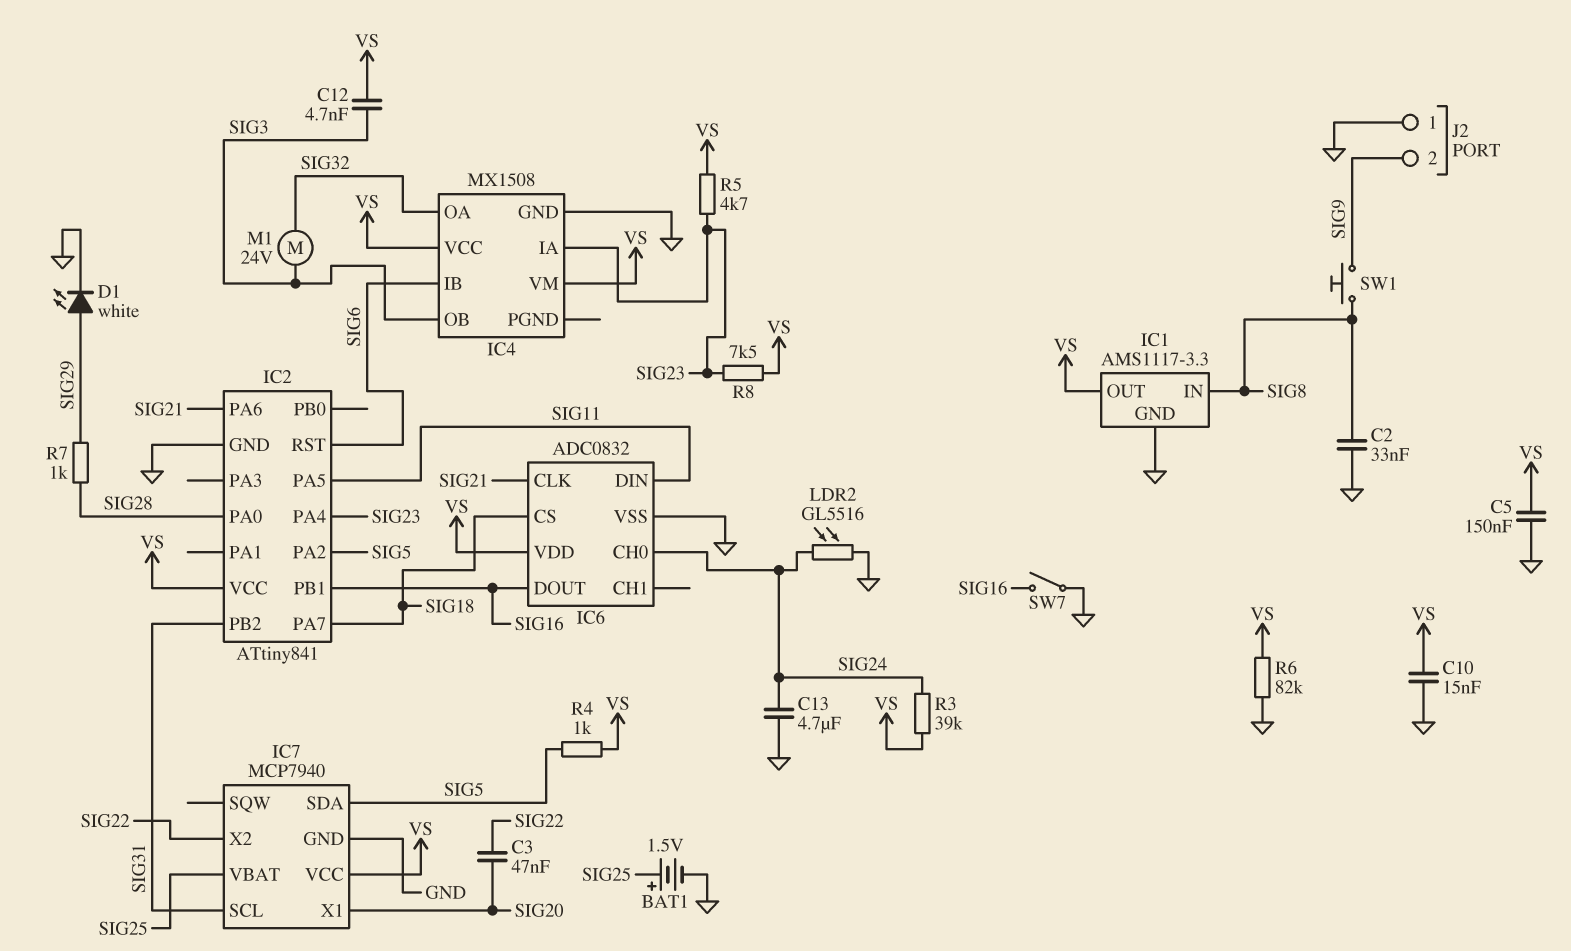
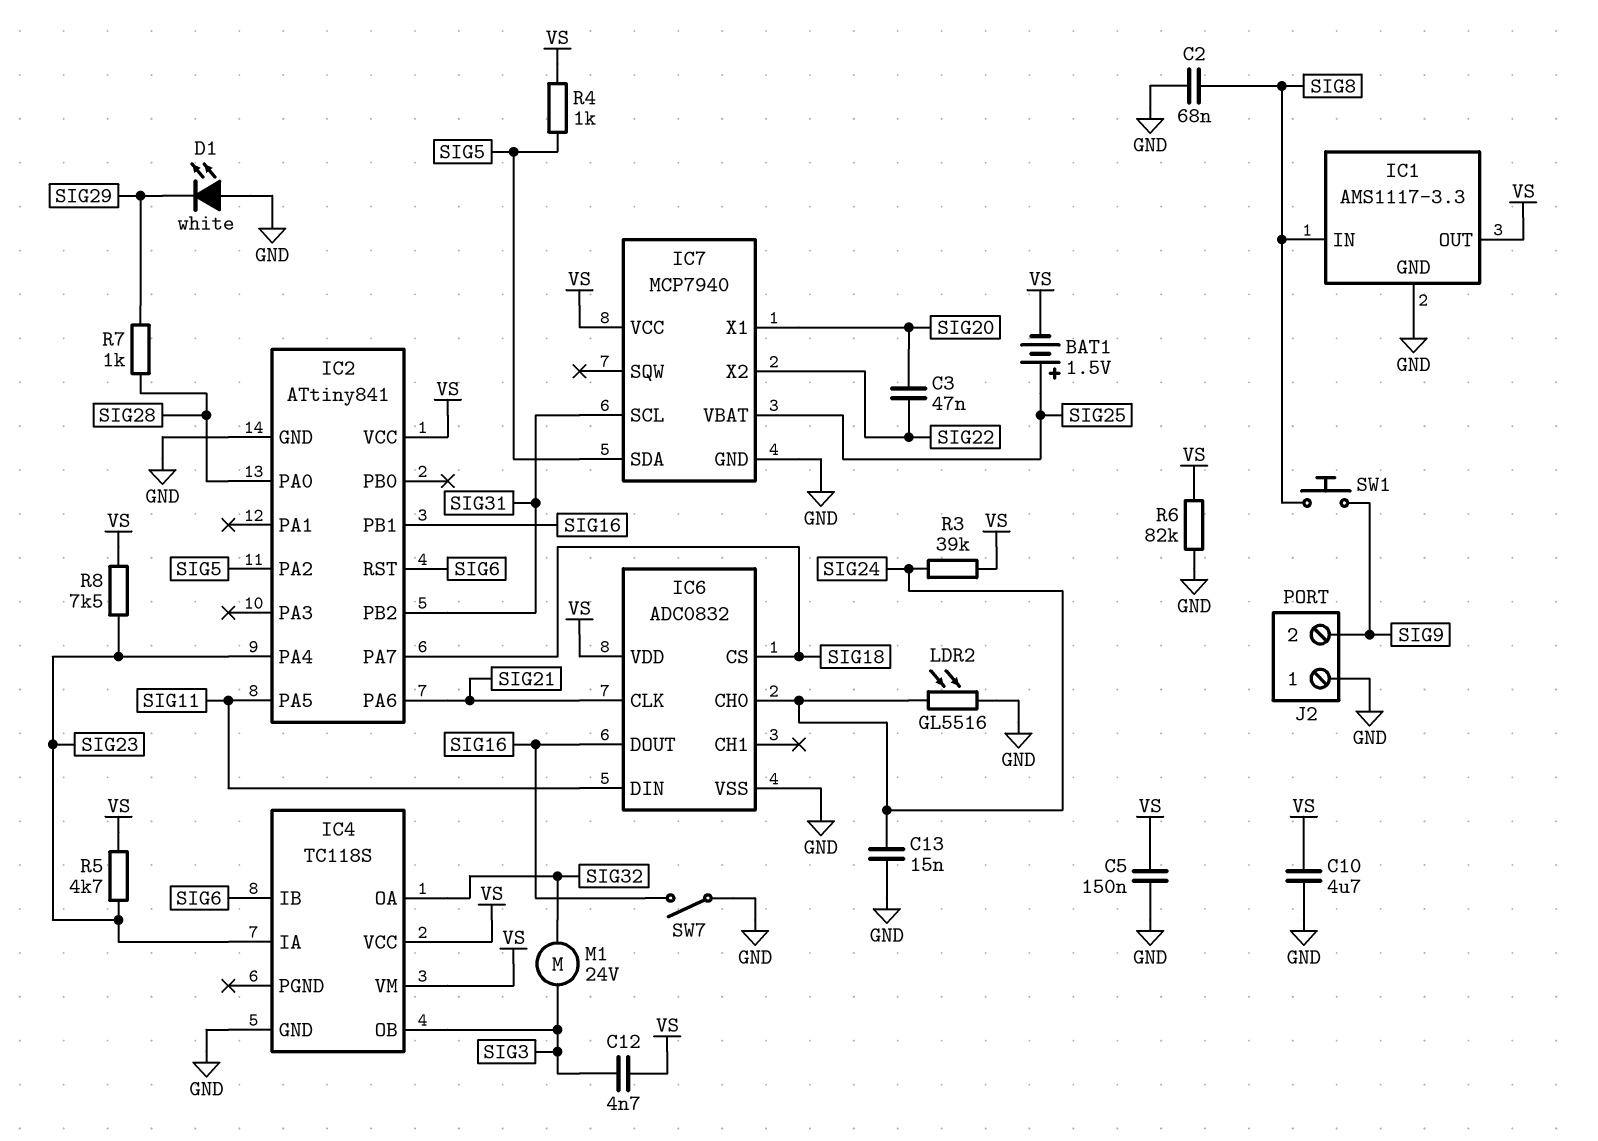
BAT1: 1.5V (plus SIG25, minus GND) -> 1.5V (plus SIG25, minus VS)
C2: 33nF (GND, SIG8) -> 68nF (GND, SIG8)
C10: 15nF (GND, VS) -> 4.7uF (GND, VS)
C13: 4.7uF (GND, SIG24) -> 15nF (GND, SIG24)
D1: LED white (A SIG29, K GND) -> LED white (A GND, K SIG29)
IC4: MX1508 -> TC118S

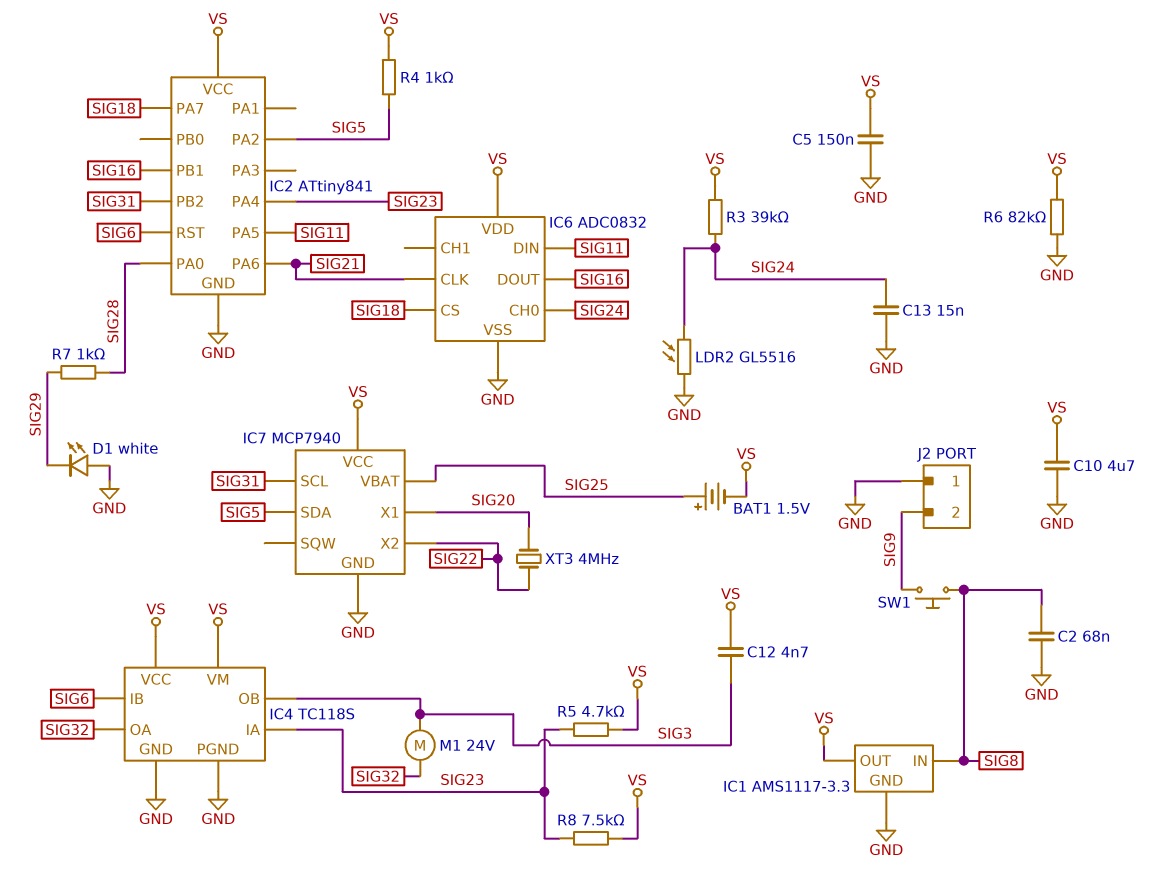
C3: 47nF (SIG20, SIG22) -> none
IC4 pin PGND: none -> GND
SW7: switch (GND, SIG16) -> none
XT3: none -> 4MHz (SIG20, SIG22)

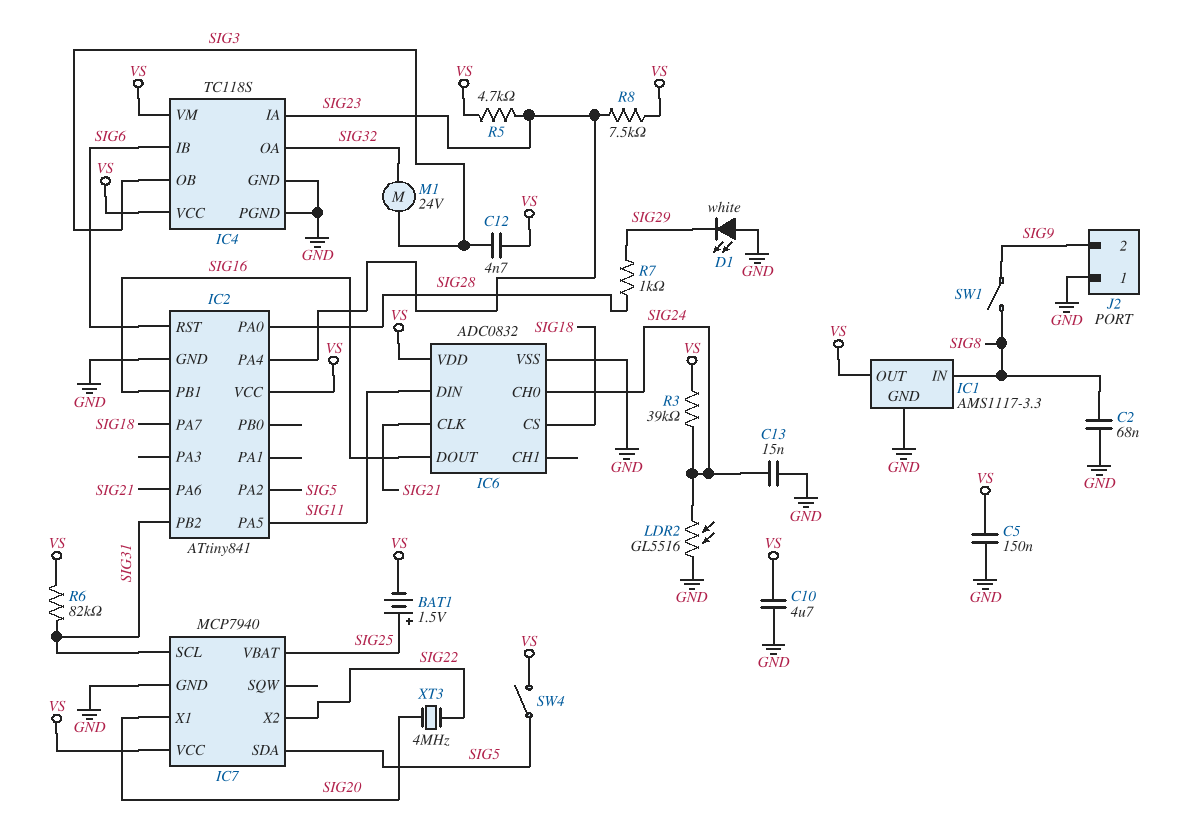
R4: 1k (SIG5, VS) -> none
R6: 82k (GND, VS) -> 82k (SIG31, VS)
SW1: button (SIG8, SIG9) -> switch (SIG8, SIG9)
SW4: none -> switch (SIG5, VS)

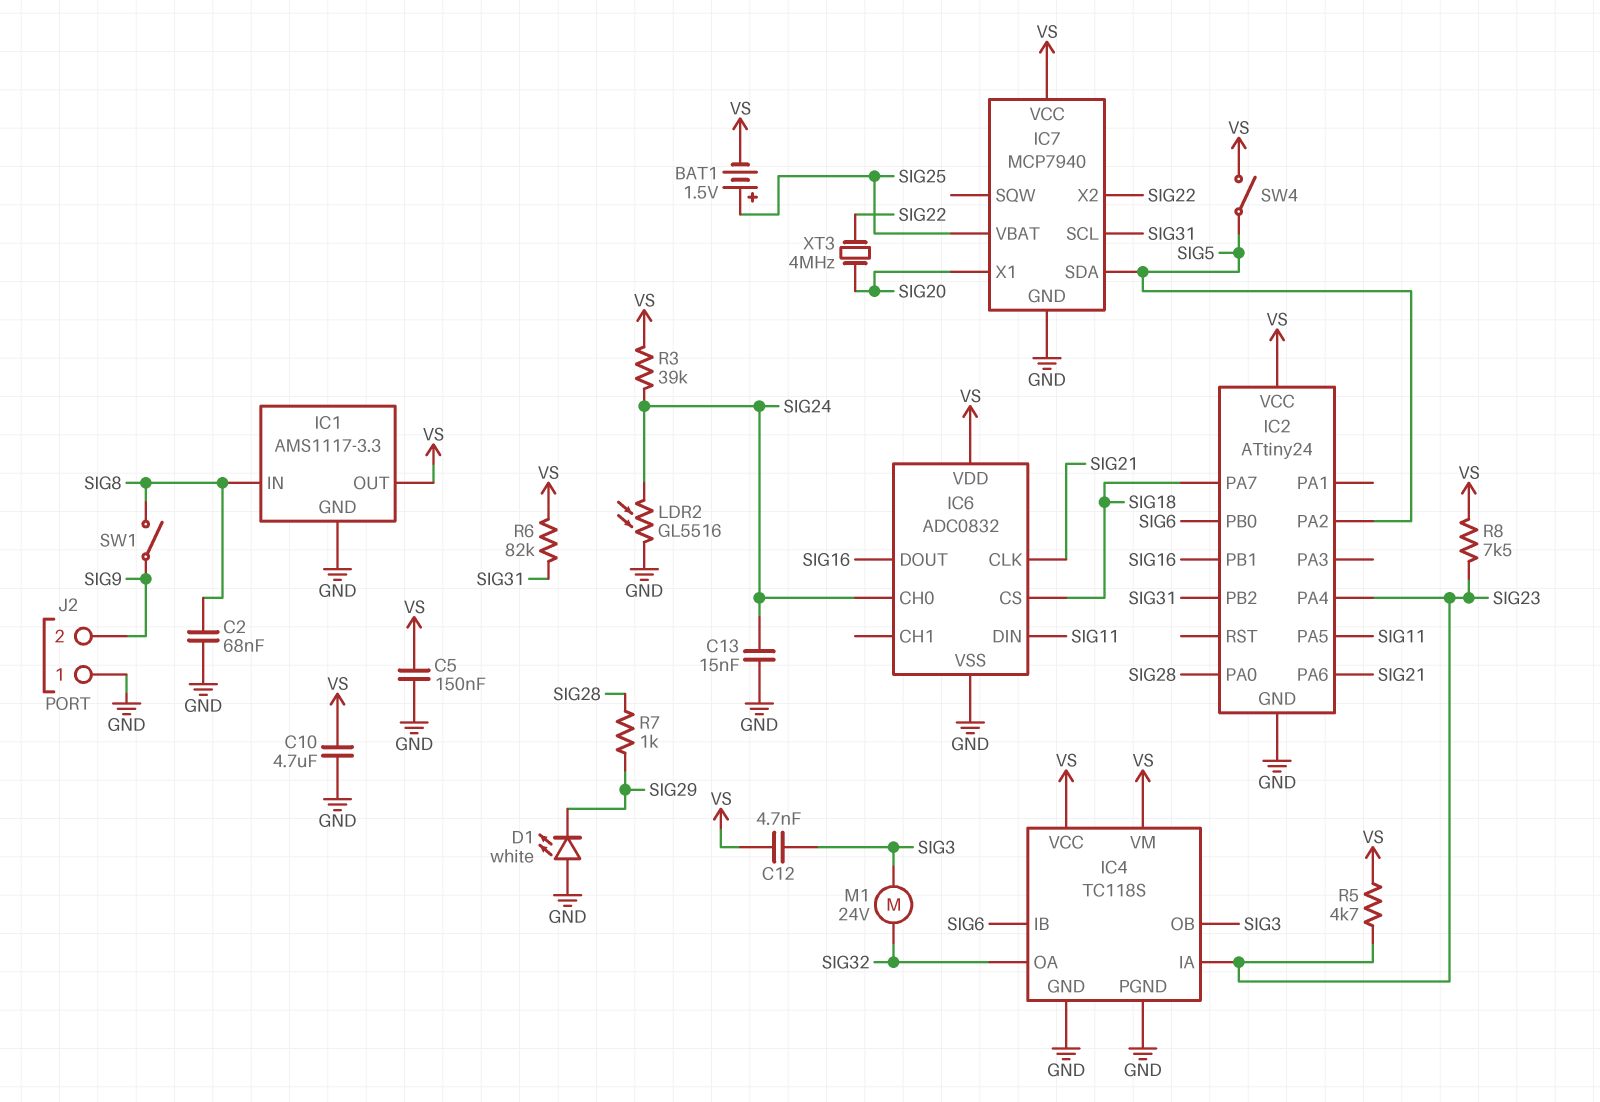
IC2: ATtiny841 -> ATtiny24
IC2 pin PB0: none -> SIG6
IC2 pin RST: SIG6 -> none

